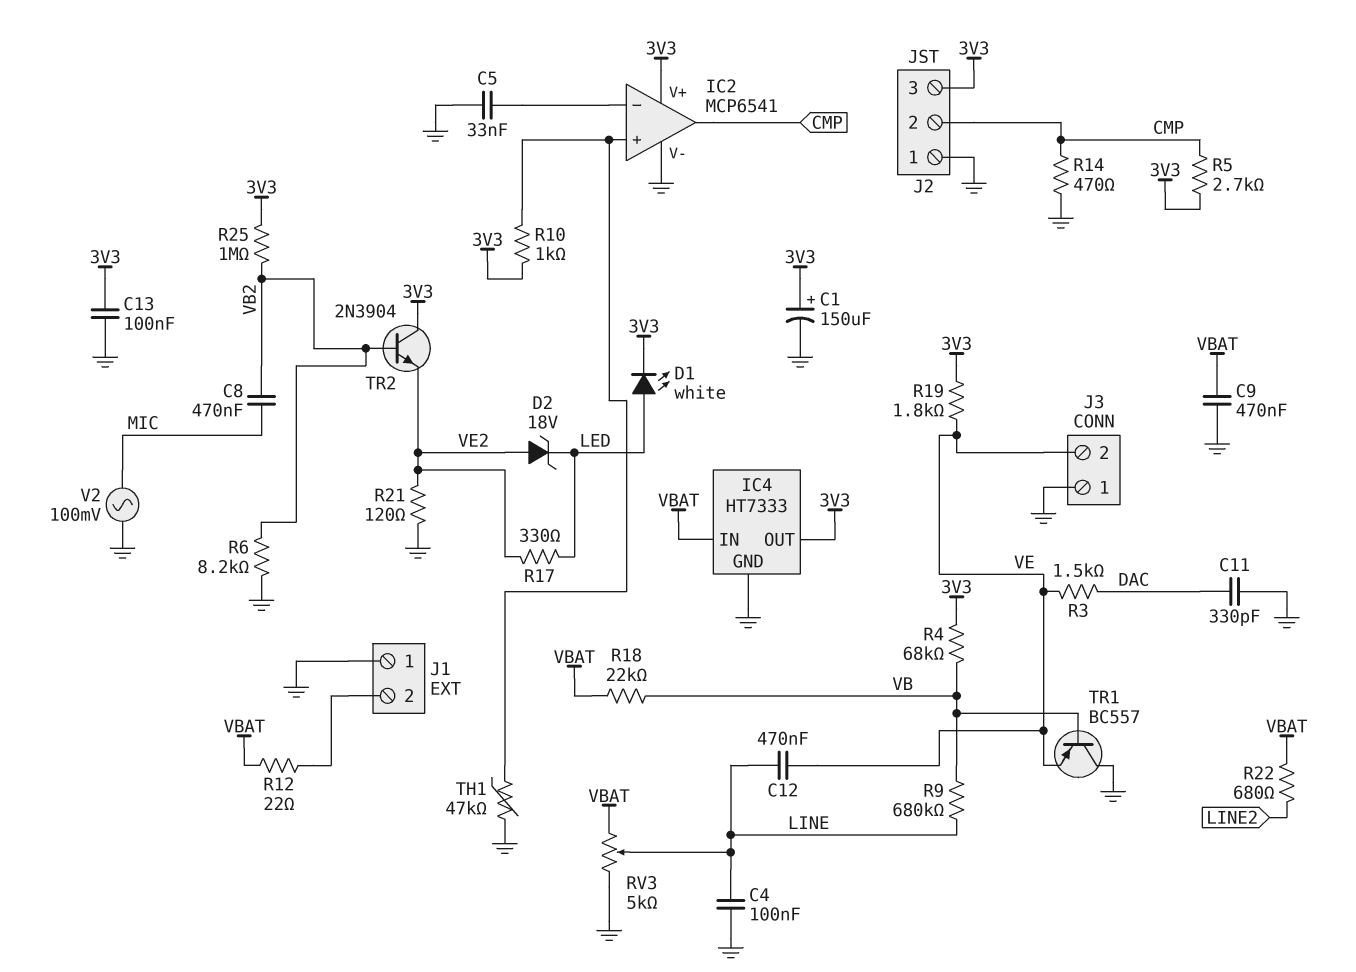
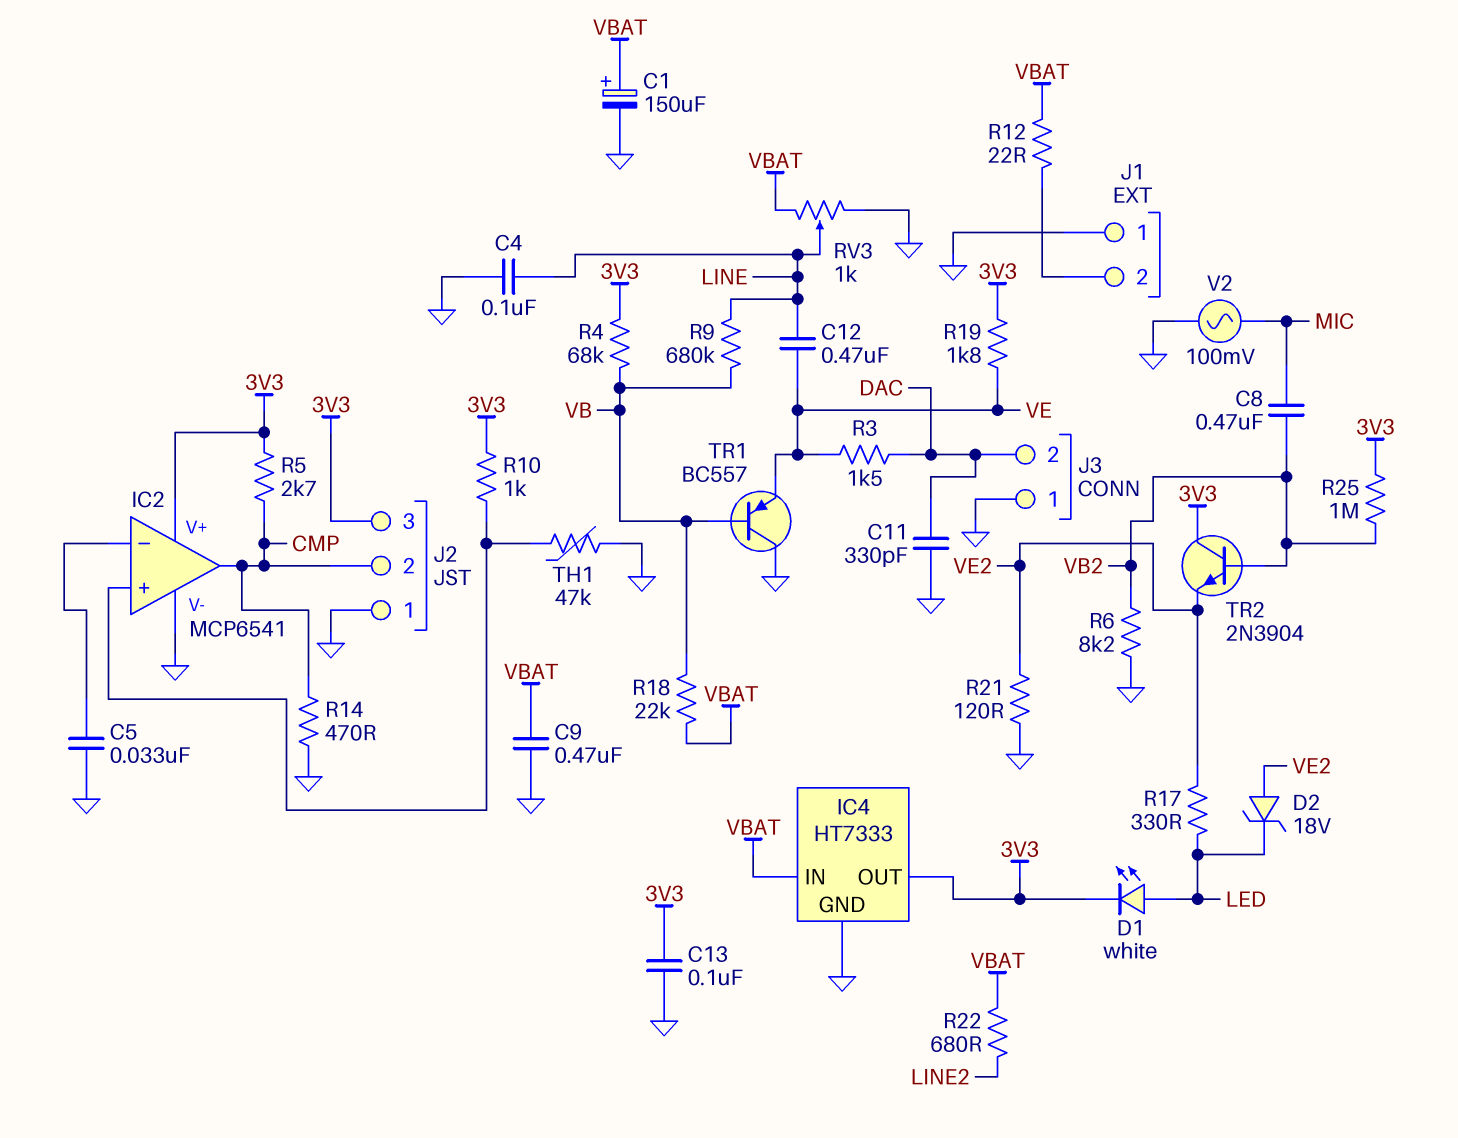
C1: 150uF (plus 3V3, minus GND) -> 150uF (plus VBAT, minus GND)
J3 pin 2: VE -> DAC
RV3: 5k (GND, VBAT, wiper LINE) -> 1k (GND, VBAT, wiper LINE)

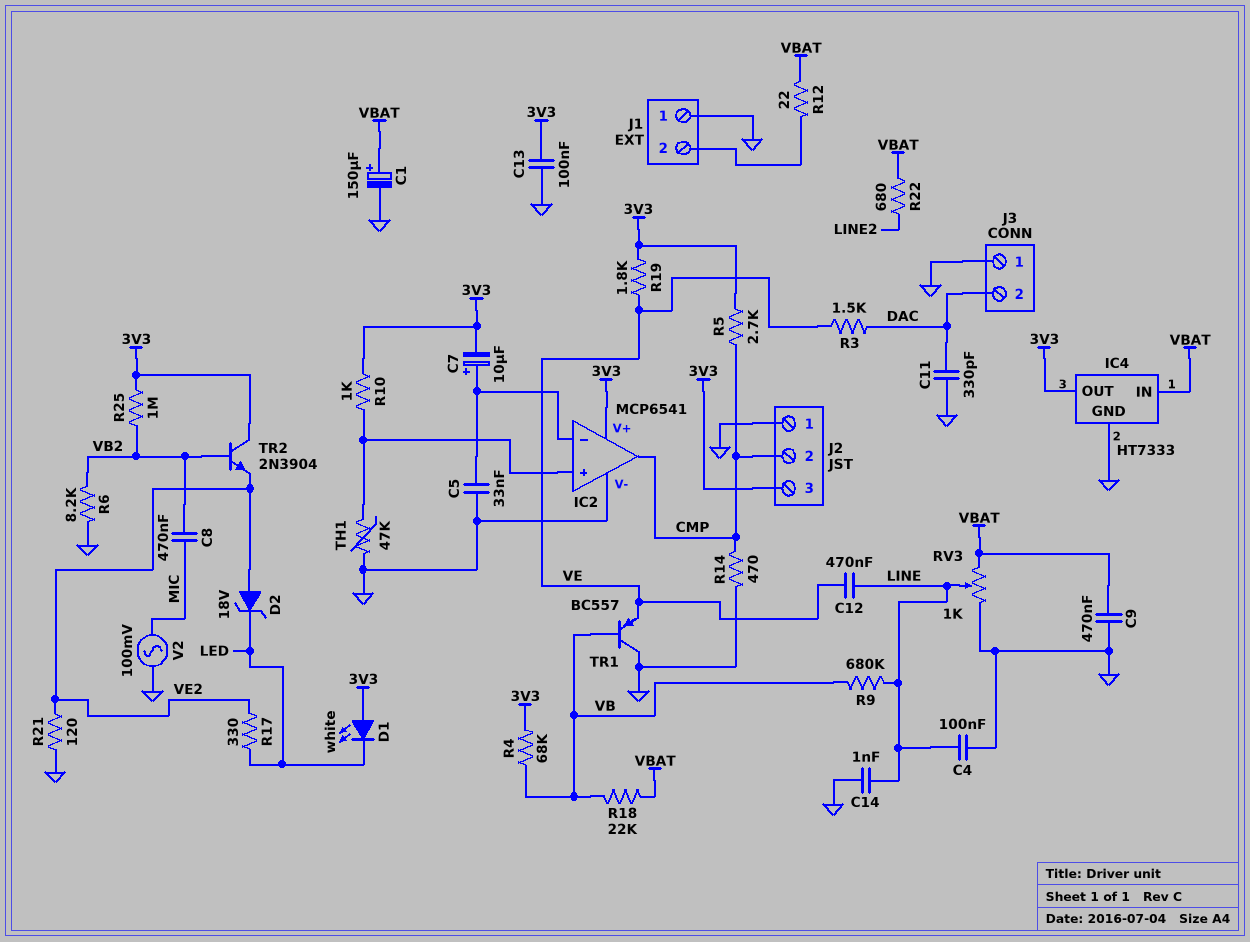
C7: none -> 10uF (plus IC2/in-, minus 3V3)
C14: none -> 1nF (GND, LINE)
D1: LED white (A LED, K 3V3) -> LED white (A 3V3, K LED)

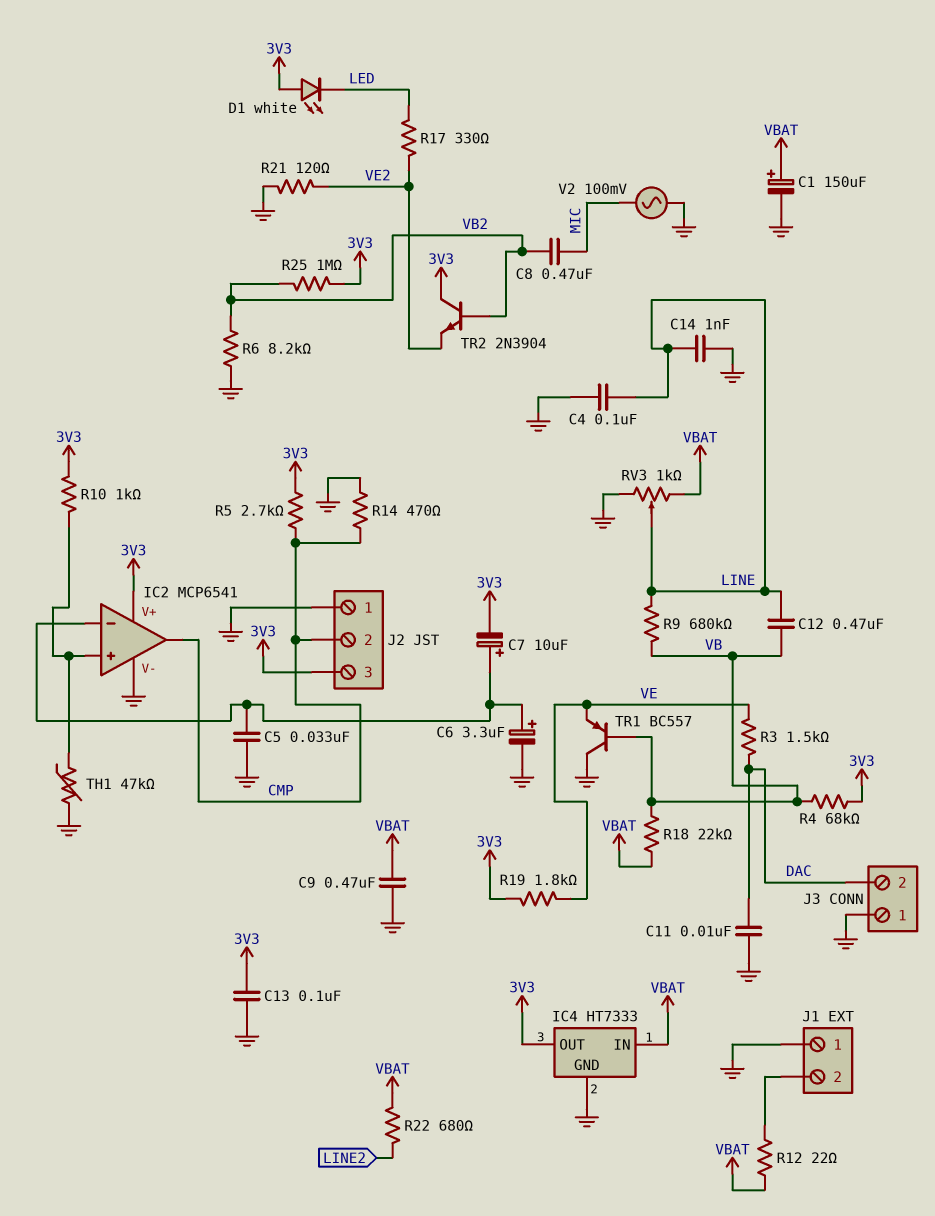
C6: none -> 3.3uF (plus IC2/in-, minus GND)
C11: 330pF (DAC, GND) -> 10nF (DAC, GND)
C12: 470nF (LINE, VE) -> 470nF (LINE, VB)
D2: zener 18V (A VE2, K LED) -> none

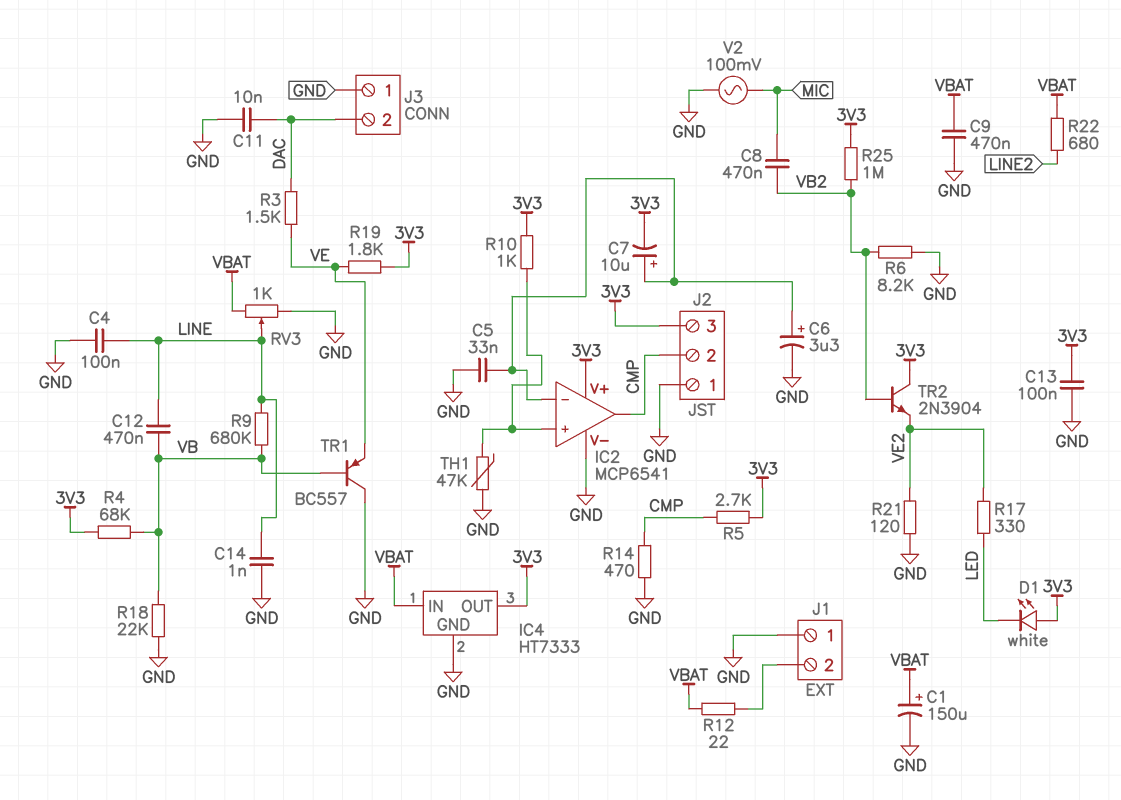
R18: 22k (VB, VBAT) -> 22k (GND, VB)

